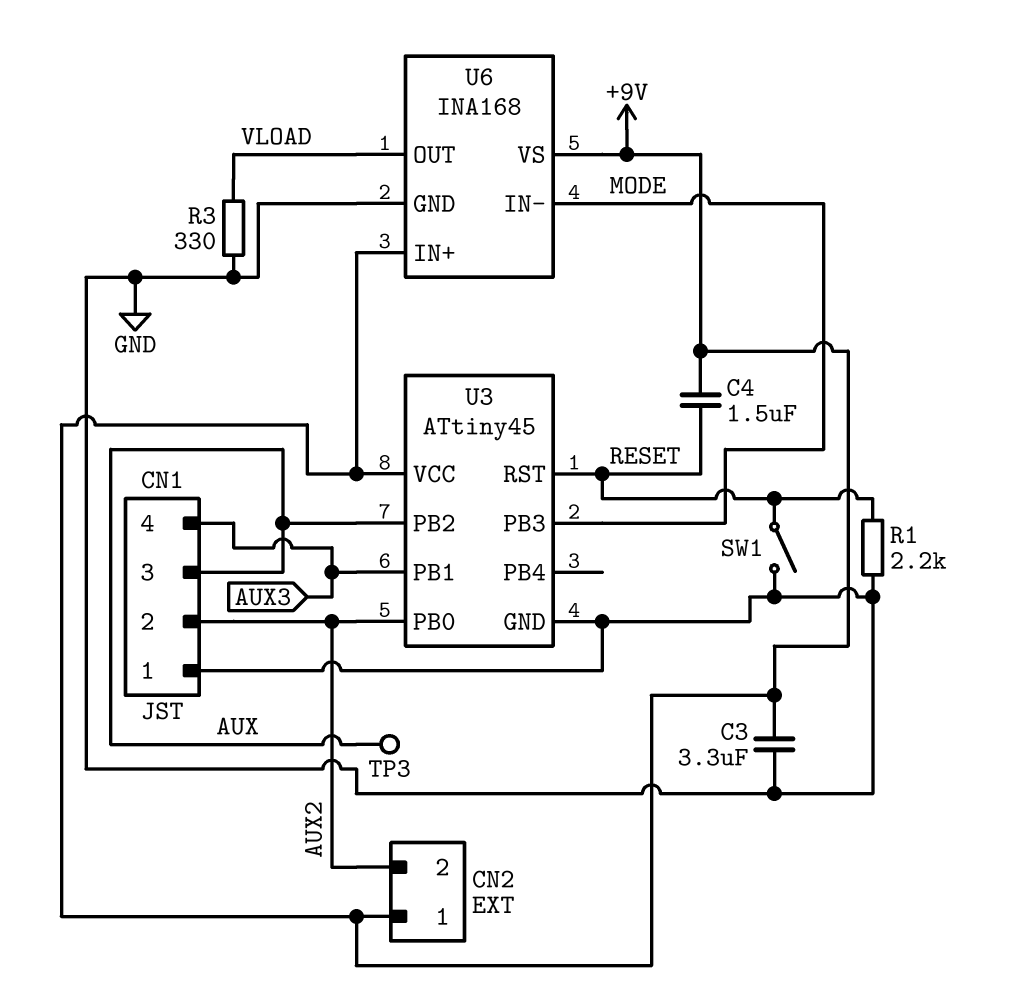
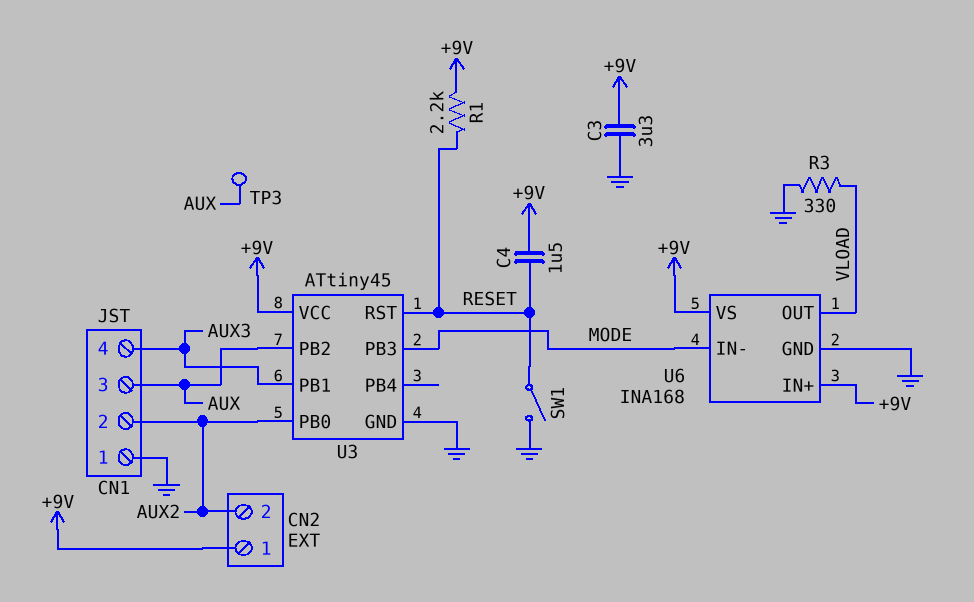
R1: 2.2k (GND, RESET) -> 2.2k (+9V, RESET)

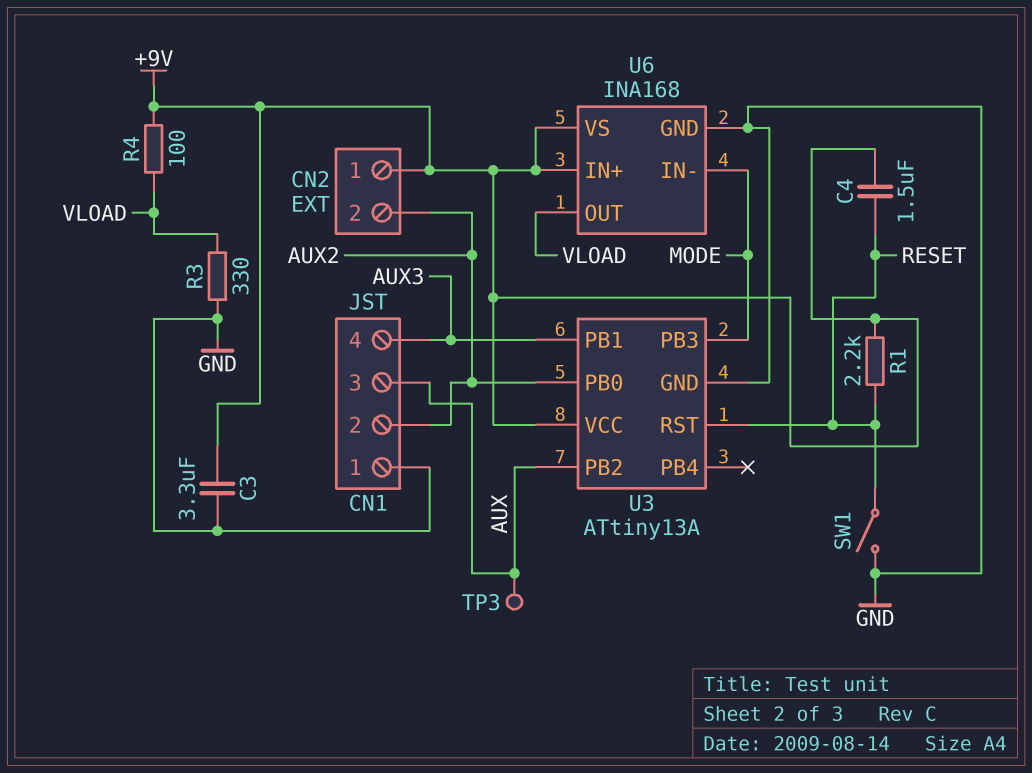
R4: none -> 100 (+9V, VLOAD)
U3: ATtiny45 -> ATtiny13A

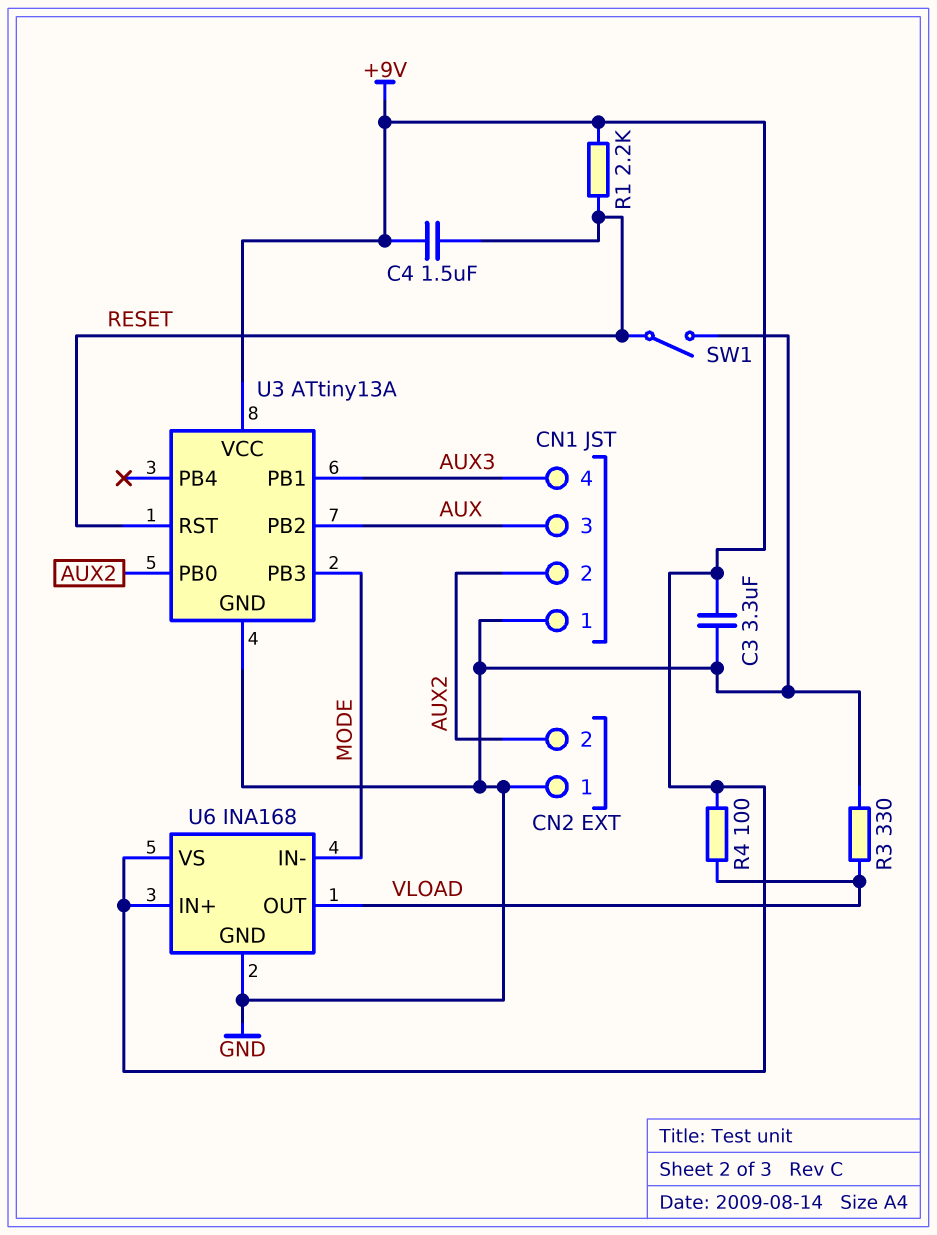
CN2 pin 1: +9V -> GND
TP3: test point (AUX) -> none

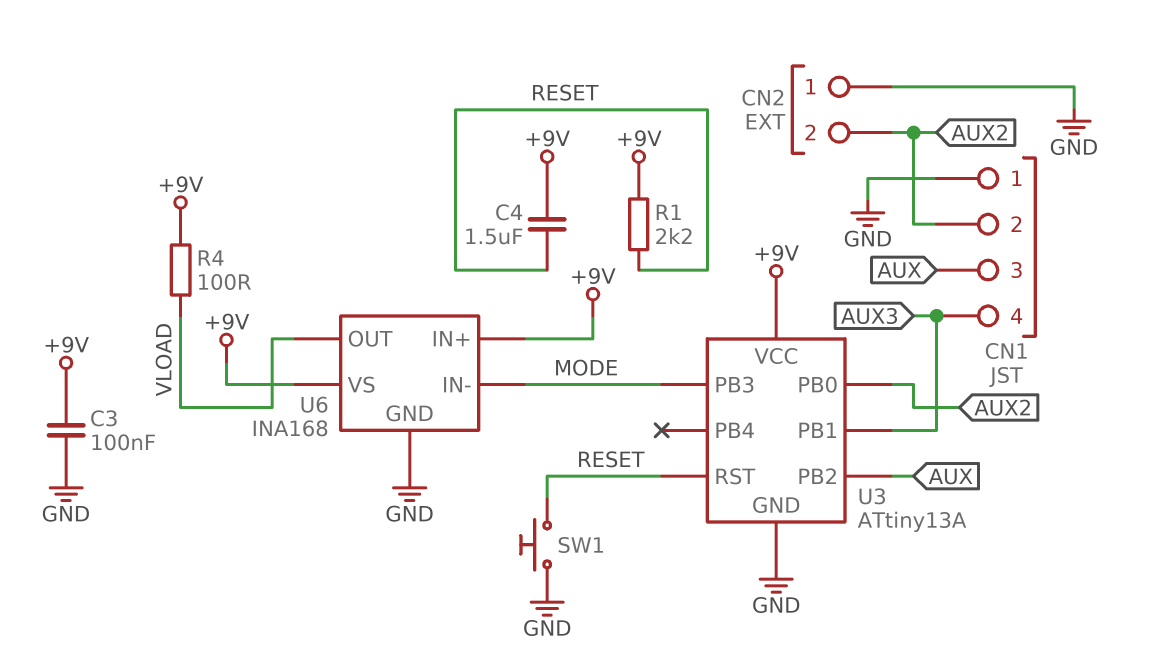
C3: 3.3uF (+9V, GND) -> 100nF (+9V, GND)
R3: 330 (GND, VLOAD) -> none
SW1: switch (GND, RESET) -> button (GND, RESET)

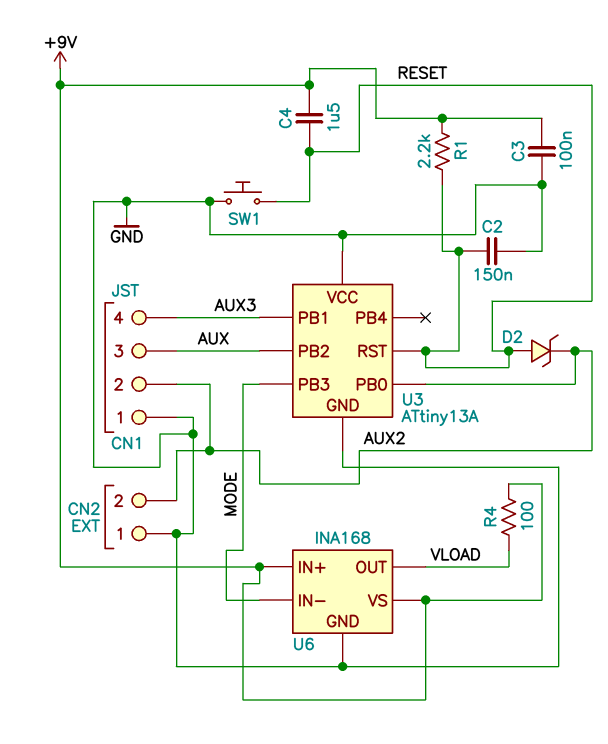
C2: none -> 150nF (GND, RESET)
D2: none -> zener (A RESET, K AUX2)
U3 pin VCC: +9V -> GND

